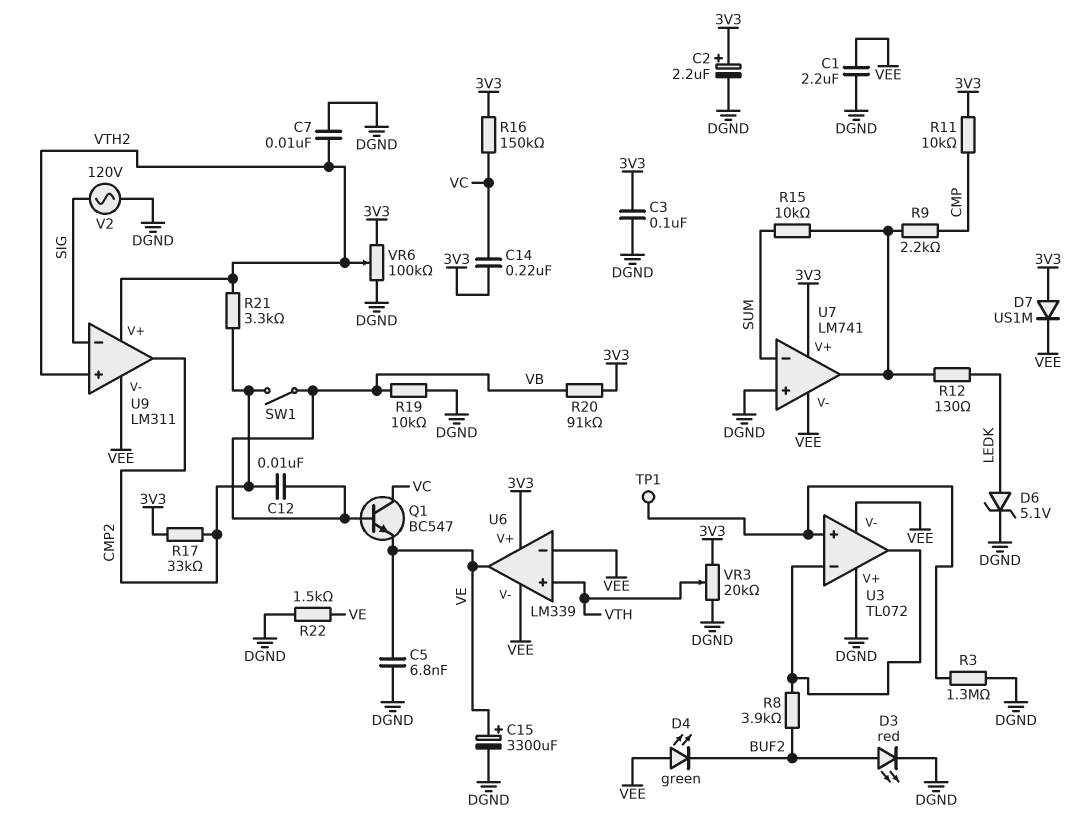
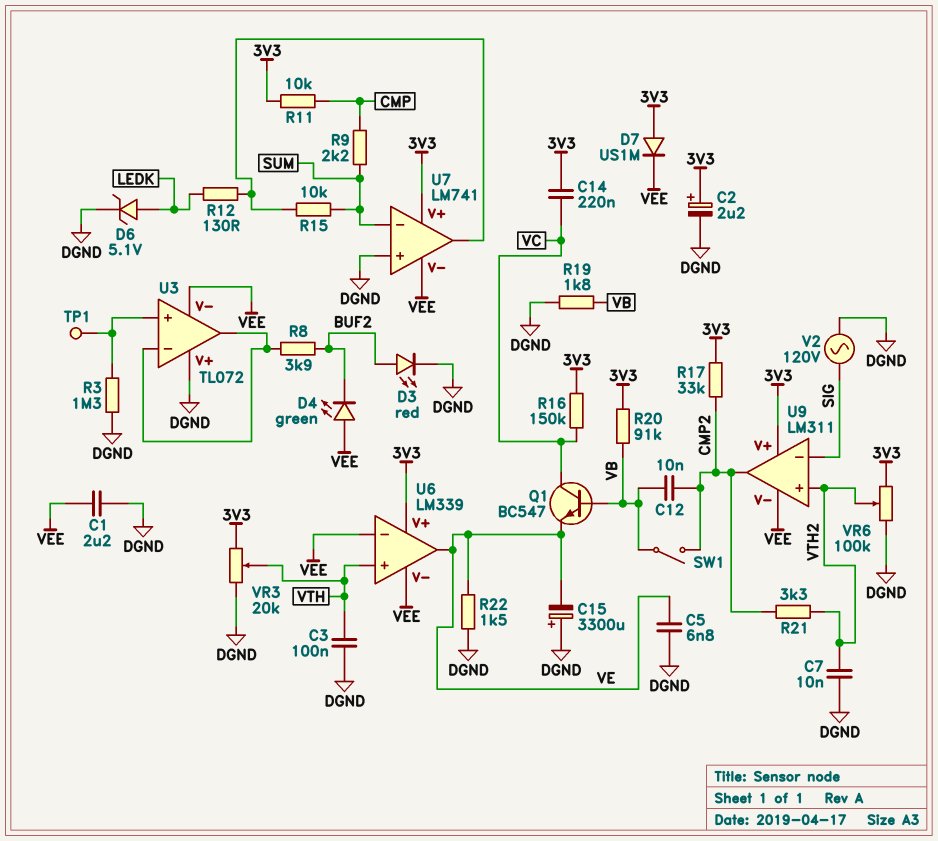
C3: 100nF (3V3, DGND) -> 100nF (DGND, VTH)
C15: 3300uF (plus VE, minus DGND) -> 3300uF (plus DGND, minus VE)
R9: 2.2k (CMP, U7/out) -> 2.2k (CMP, SUM)
R19: 10k (DGND, VB) -> 1.8k (DGND, VB)
U9 pin V+: VTH2 -> 3V3

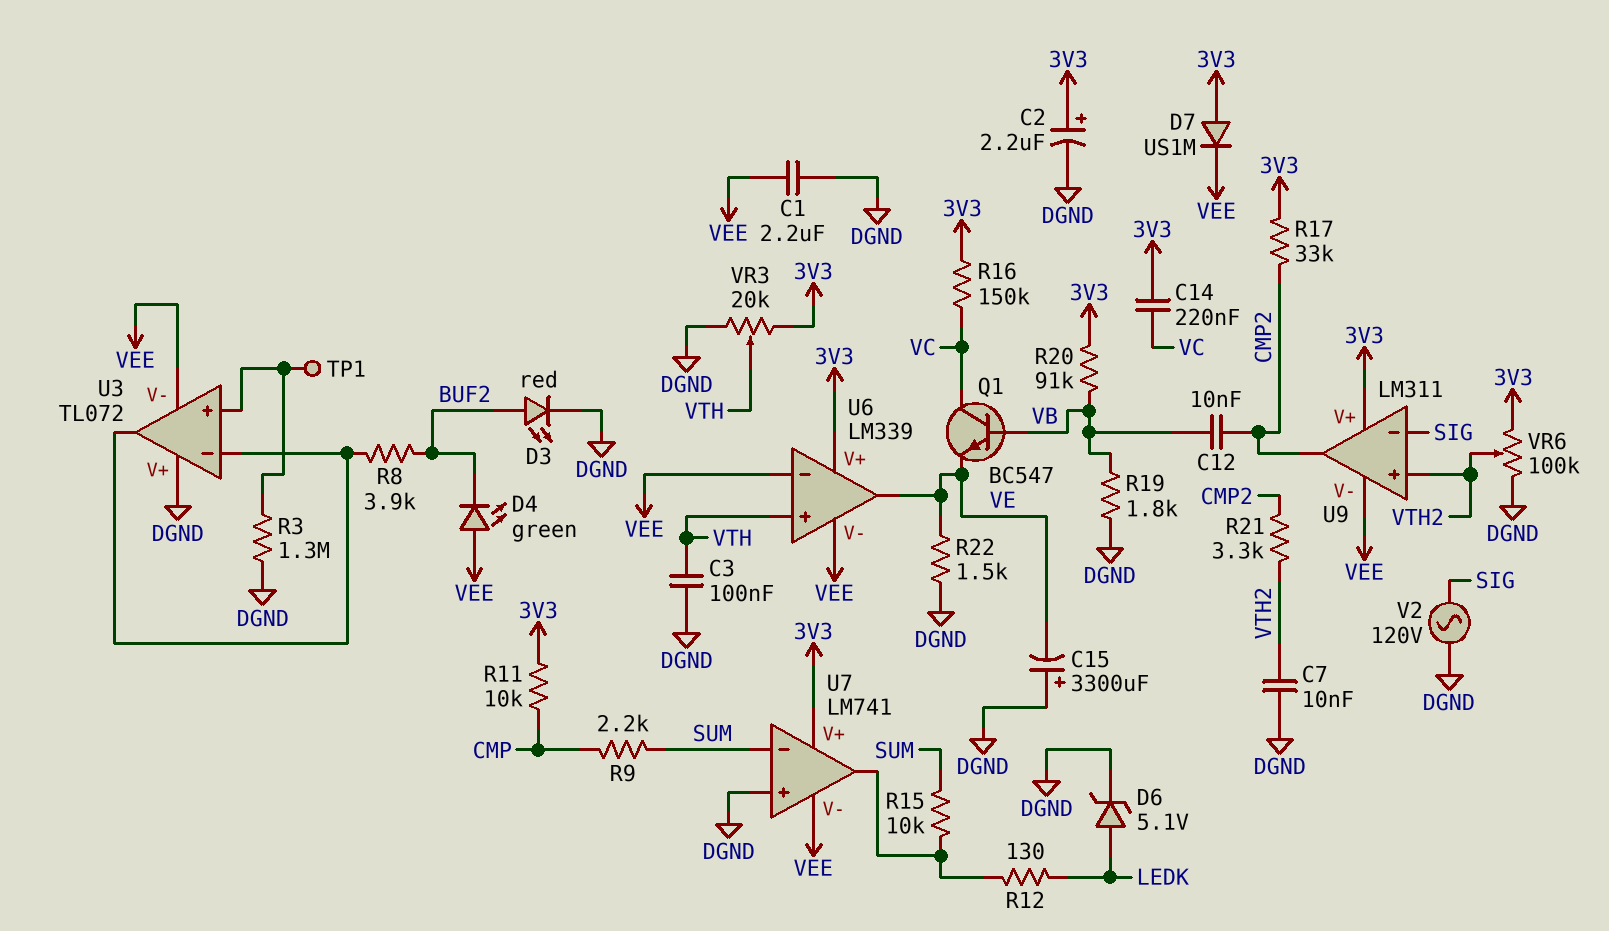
C5: 6.8nF (DGND, VE) -> none
SW1: switch (CMP2, VB) -> none

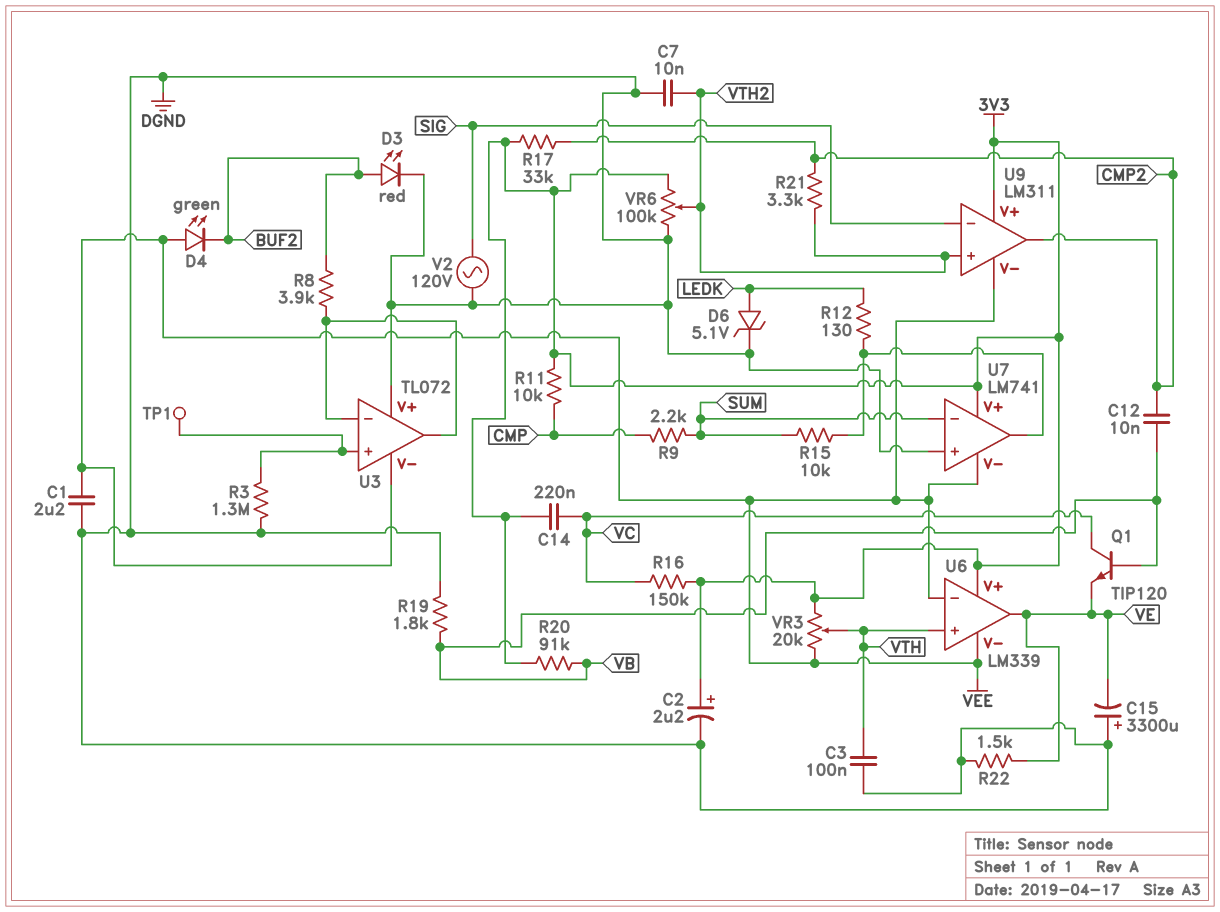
D7: diode US1M (A 3V3, K VEE) -> none
Q1: NPN BC547 (B VB, C VC, E VE) -> NPN TIP120 (B VB, C VC, E VE)
VR3: 20k (3V3, DGND, wiper VTH) -> 20k (3V3, VEE, wiper VTH)

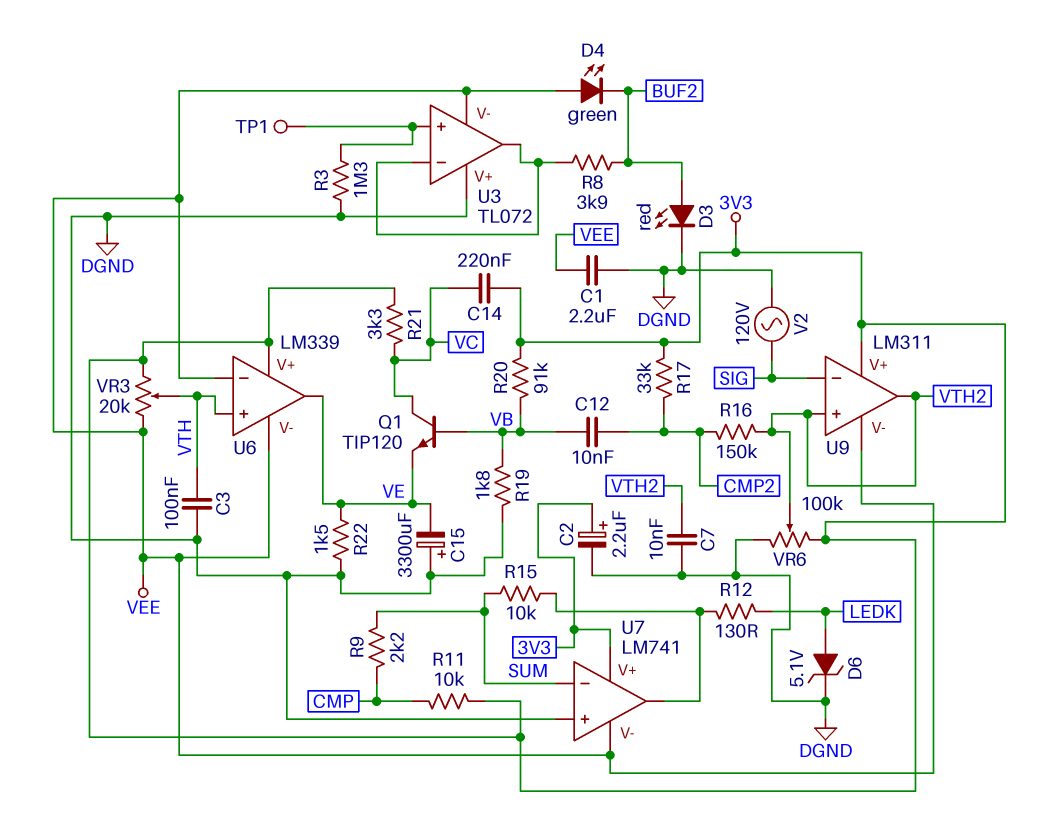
R16: 150k (3V3, VC) -> 150k (CMP2, VTH2)
R21: 3.3k (CMP2, VTH2) -> 3.3k (3V3, VC)
U9 pin out: CMP2 -> VTH2

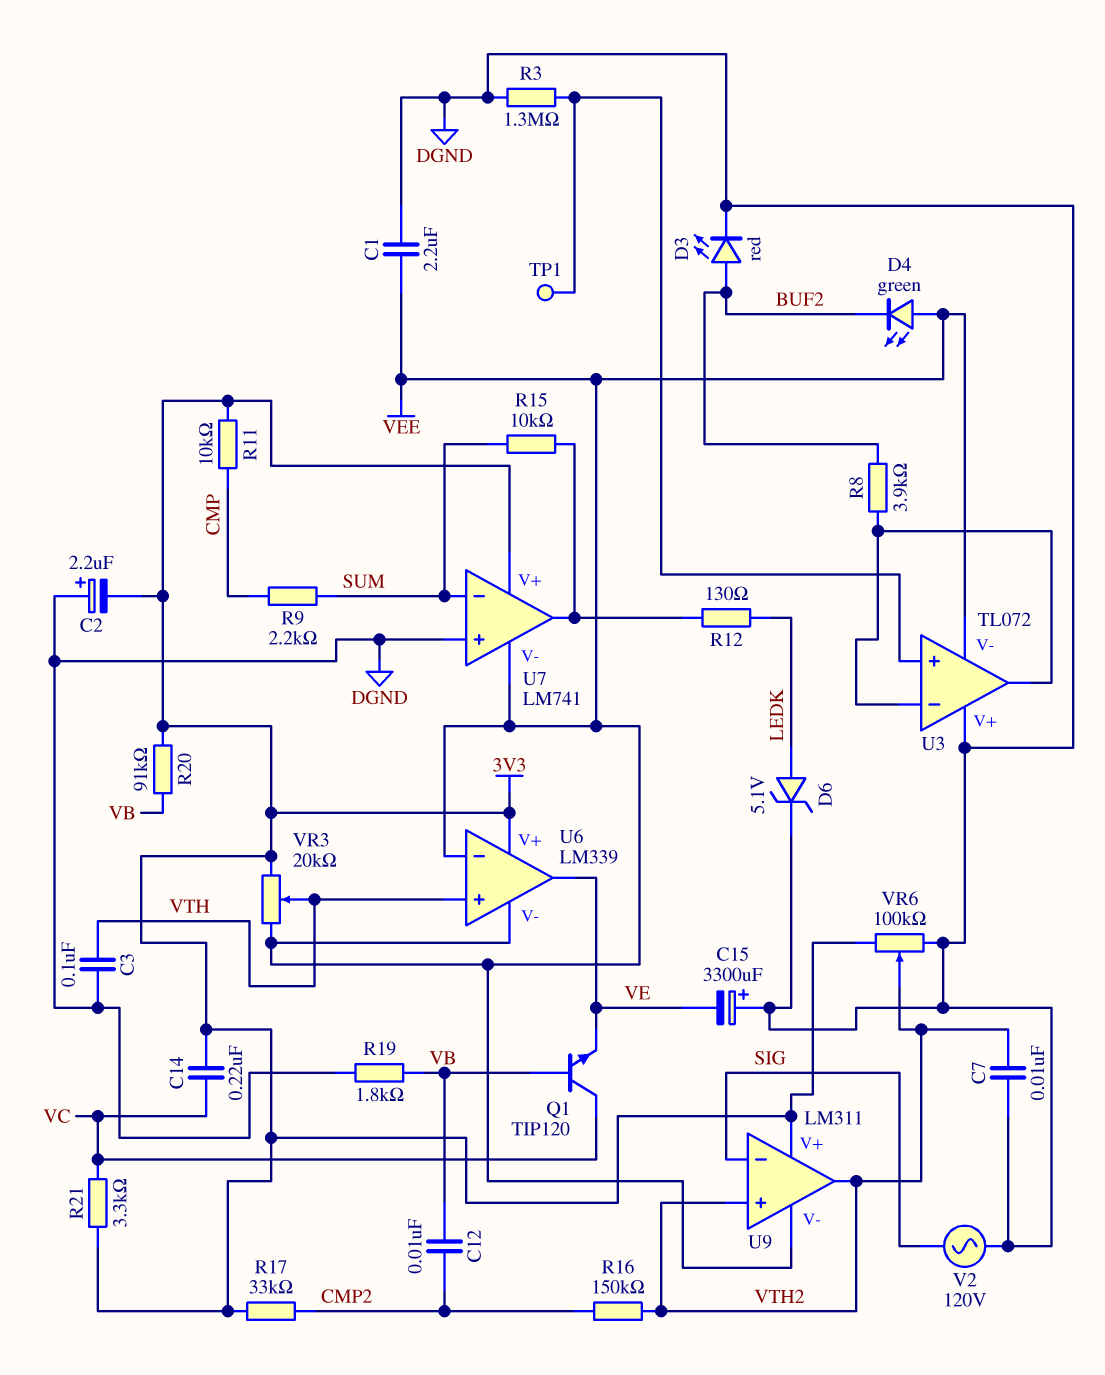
C2: 2.2uF (plus 3V3, minus DGND) -> 2.2uF (plus DGND, minus 3V3)
R22: 1.5k (DGND, VE) -> none

